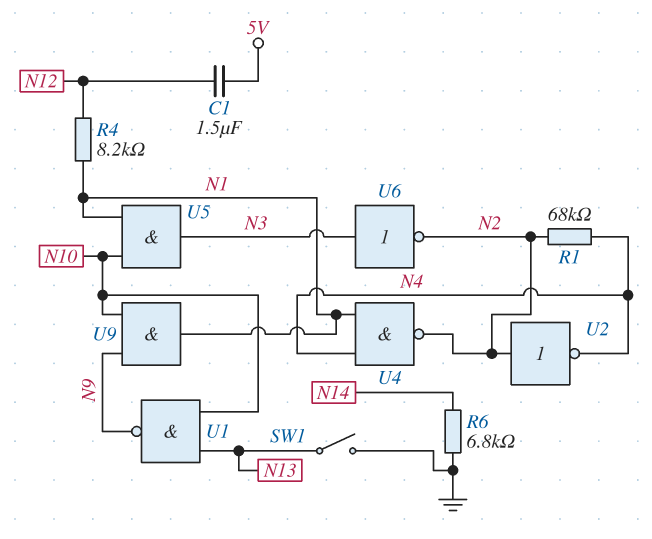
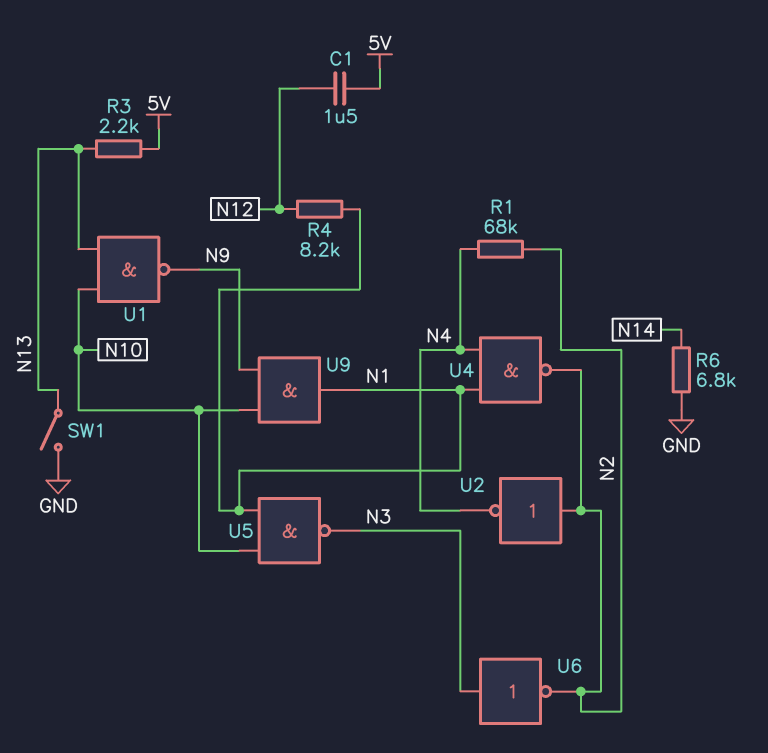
R3: none -> 2.2k (5V, N13)
U5: AND (in N1, in N10, out N3) -> NAND (in N1, in N10, out N3)

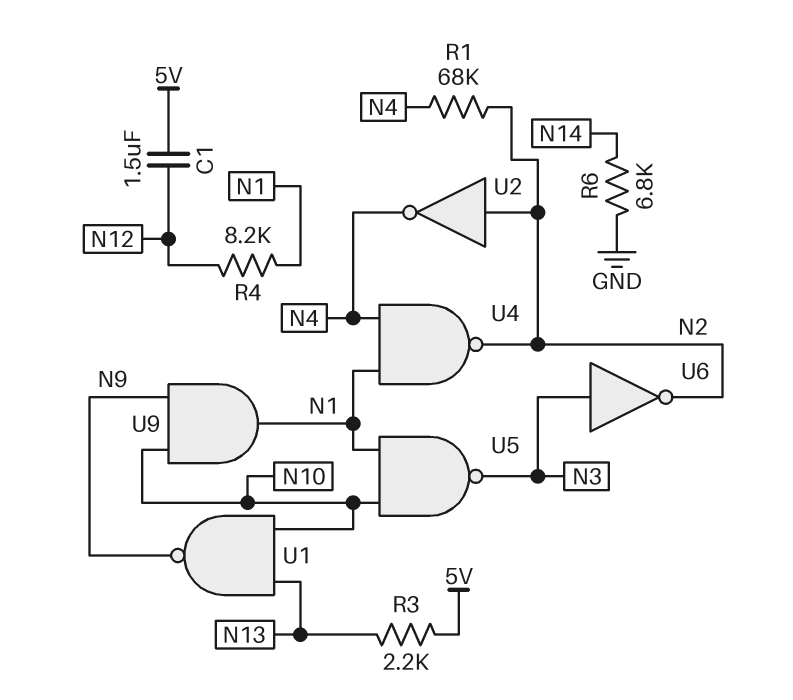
SW1: switch (GND, N13) -> none

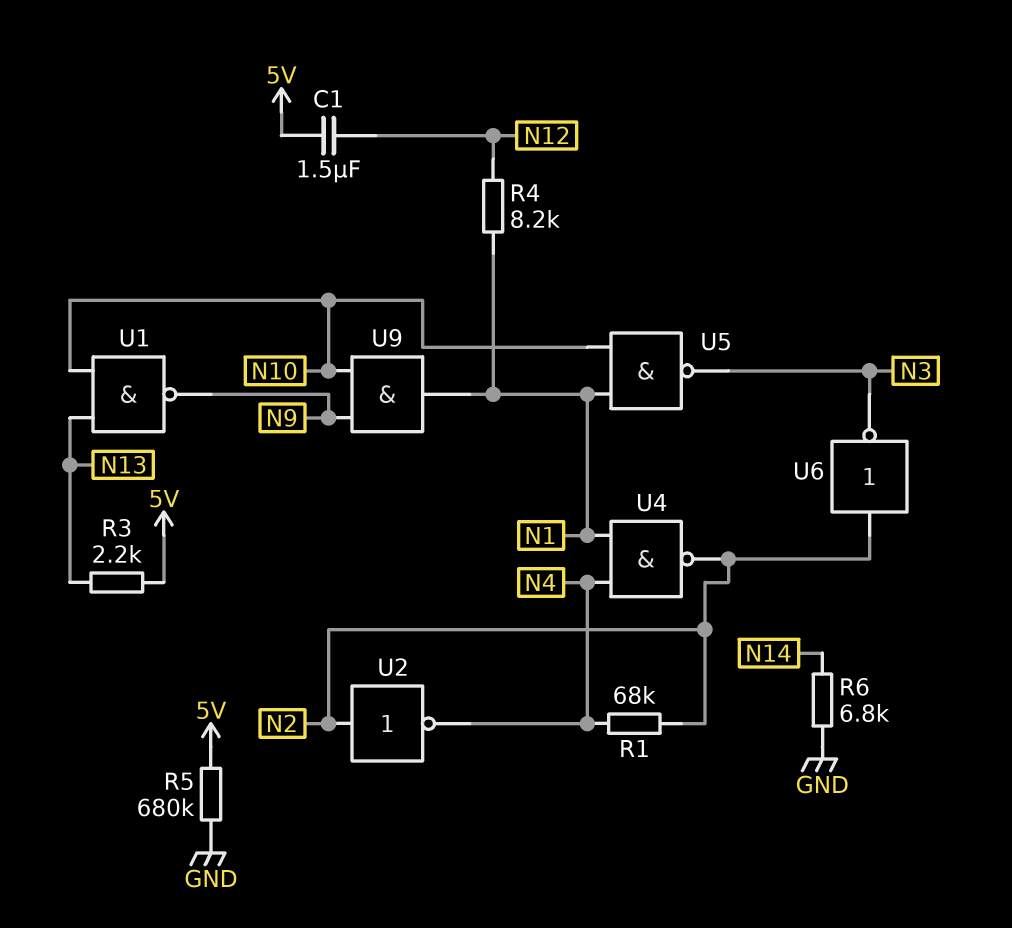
R5: none -> 680k (5V, GND)
U6: NOT (in N3, out N2) -> NOT (in N2, out N3)

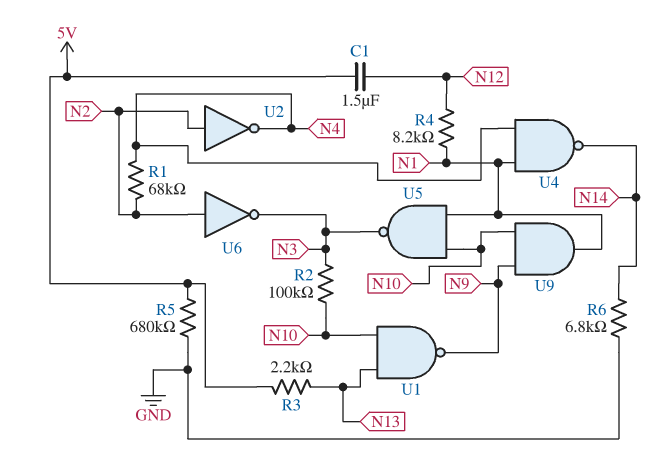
R2: none -> 100k (N3, N10)
U4: NAND (in N1, in N4, out N2) -> NAND (in N1, in N4, out N14)

